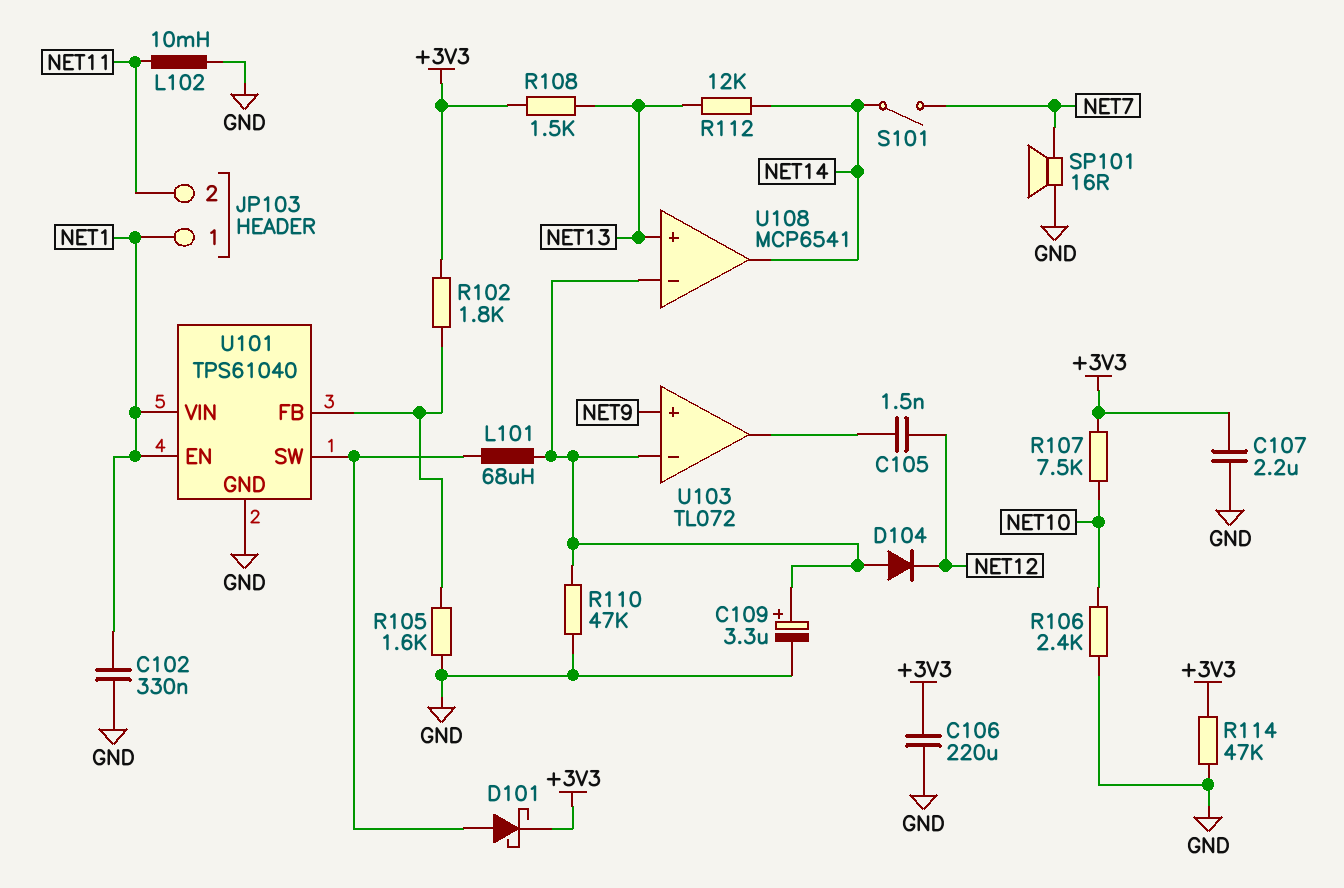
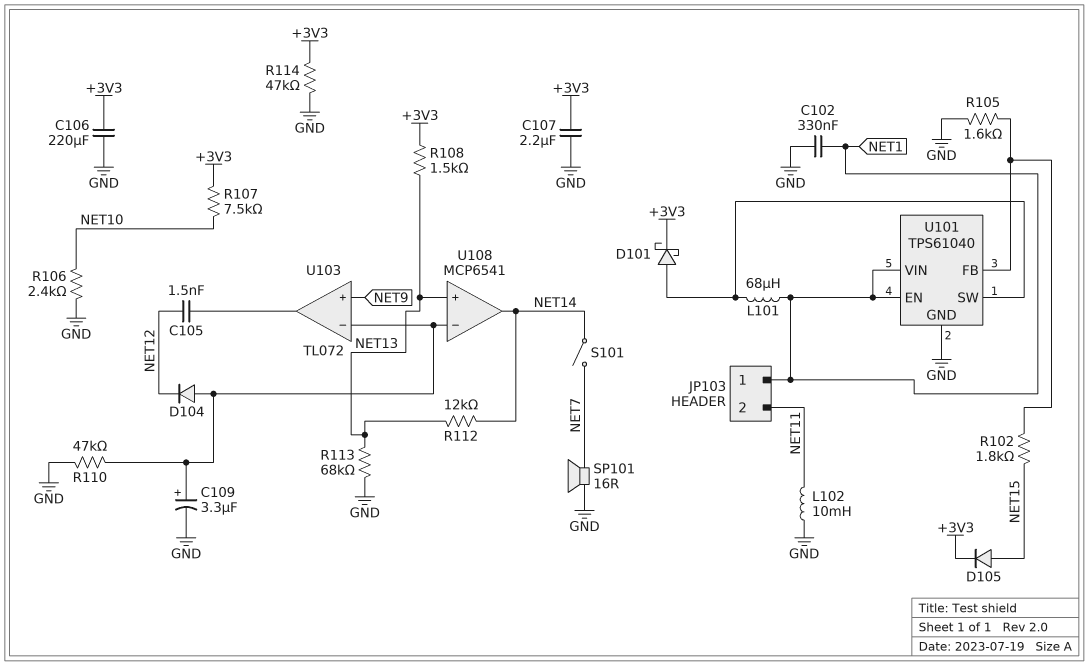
D105: none -> diode (A NET15, K +3V3)
L101: 68uH (U101/SW, U103/in-) -> 68uH (NET1, U101/SW)
R102: 1.8k (+3V3, U101/FB) -> 1.8k (NET15, U101/FB)
R113: none -> 68k (GND, NET13)

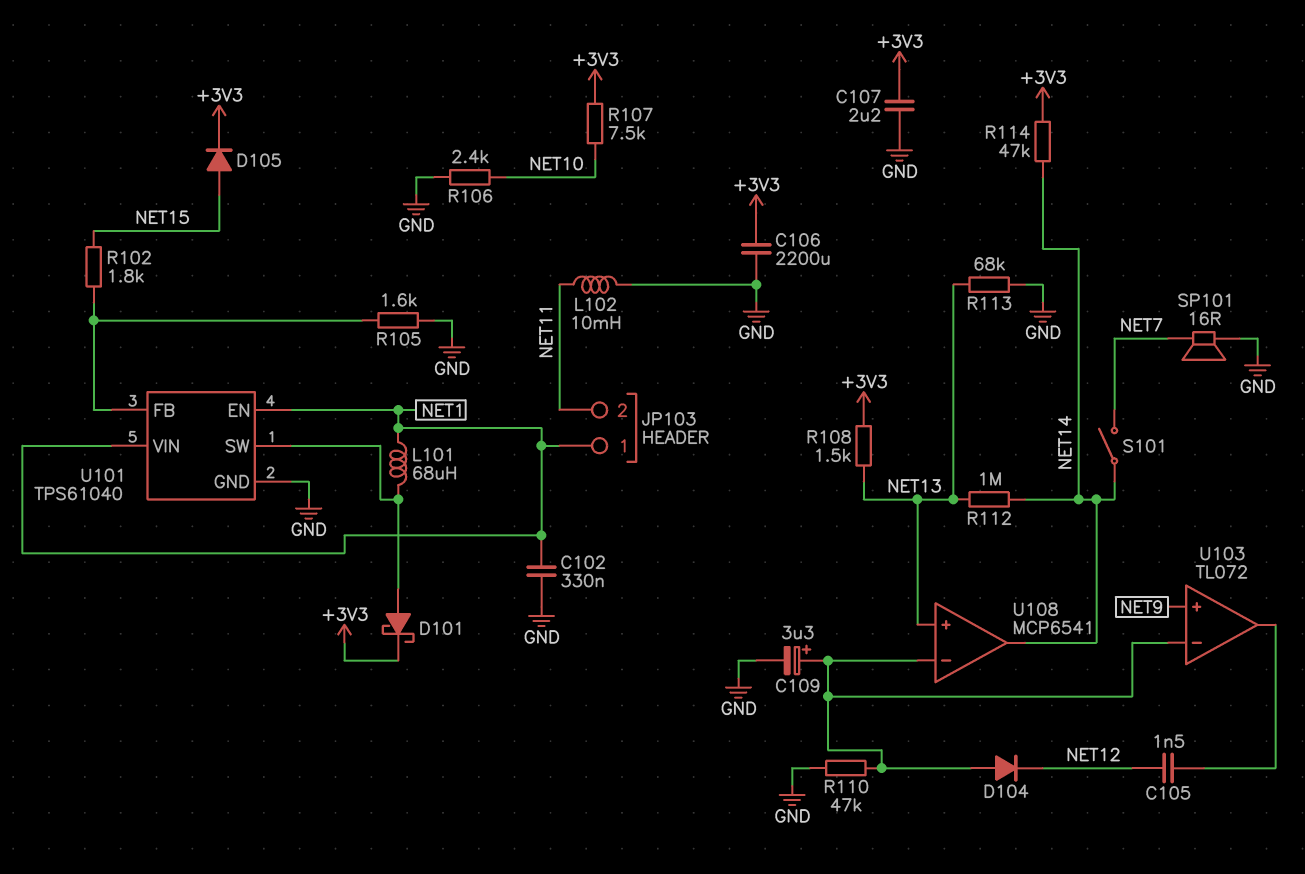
C106: 220uF (+3V3, GND) -> 2200uF (+3V3, GND)
R112: 12k (NET13, NET14) -> 1M (NET13, NET14)
R114: 47k (+3V3, GND) -> 47k (+3V3, NET14)

